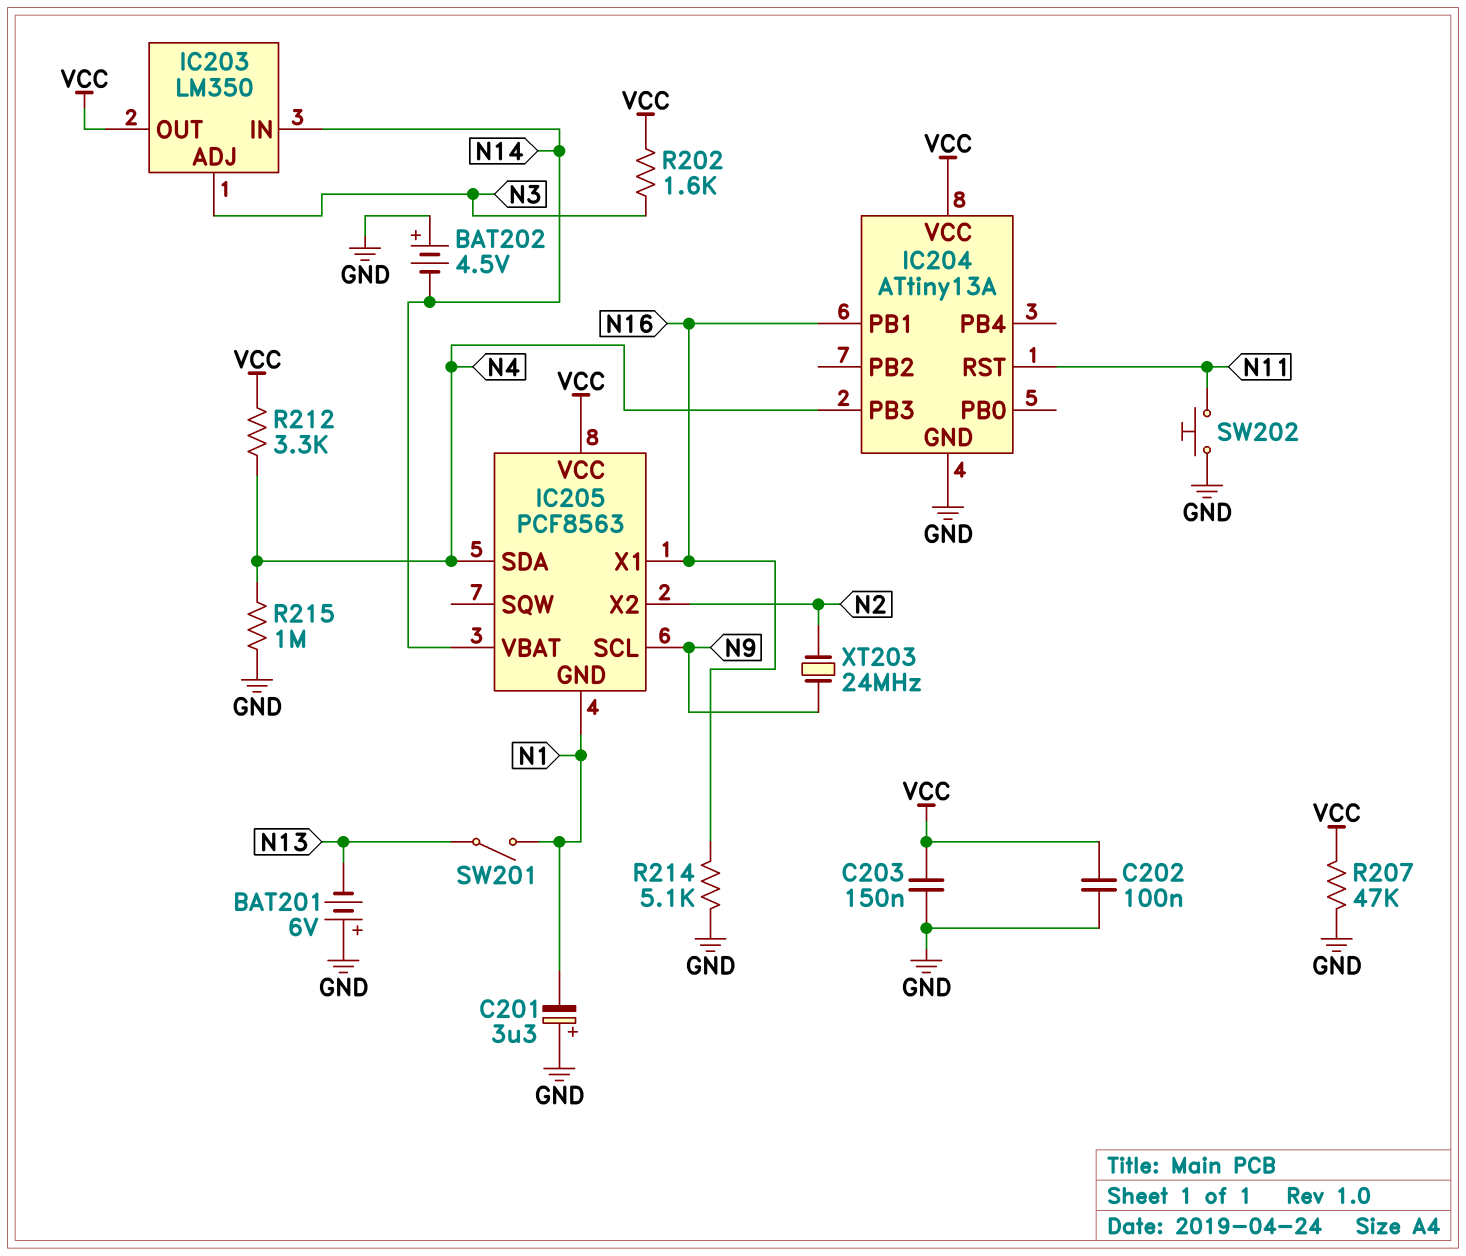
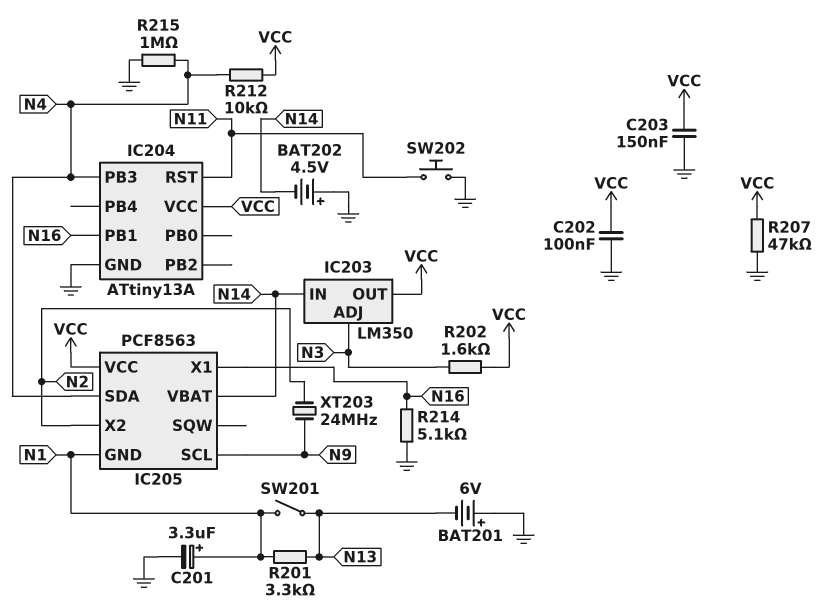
C201: 3.3uF (plus GND, minus N1) -> 3.3uF (plus N1, minus GND)
R201: none -> 3.3k (N1, N13)
R212: 3.3k (N4, VCC) -> 10k (N4, VCC)

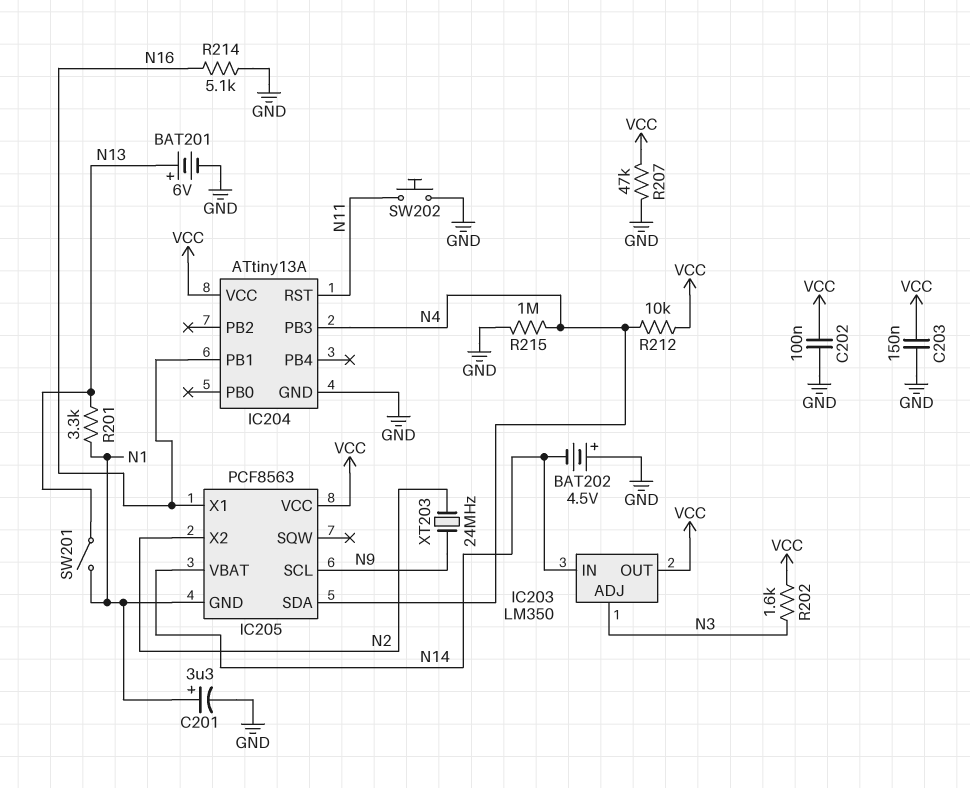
BAT201: 6V (plus GND, minus N13) -> 6V (plus N13, minus GND)

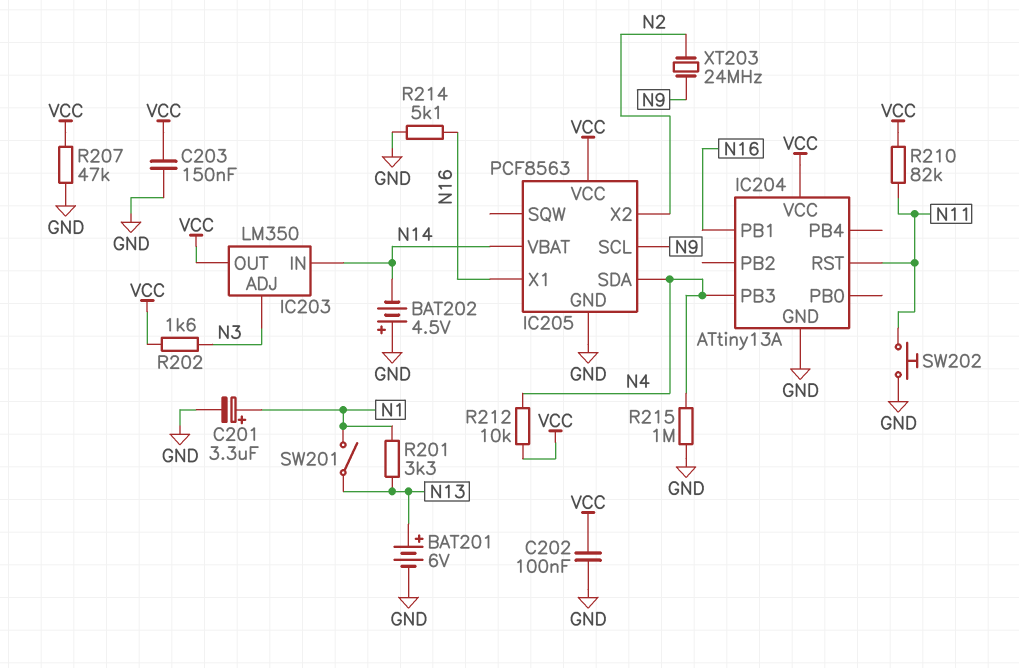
IC205 pin GND: N1 -> GND
R210: none -> 82k (N11, VCC)

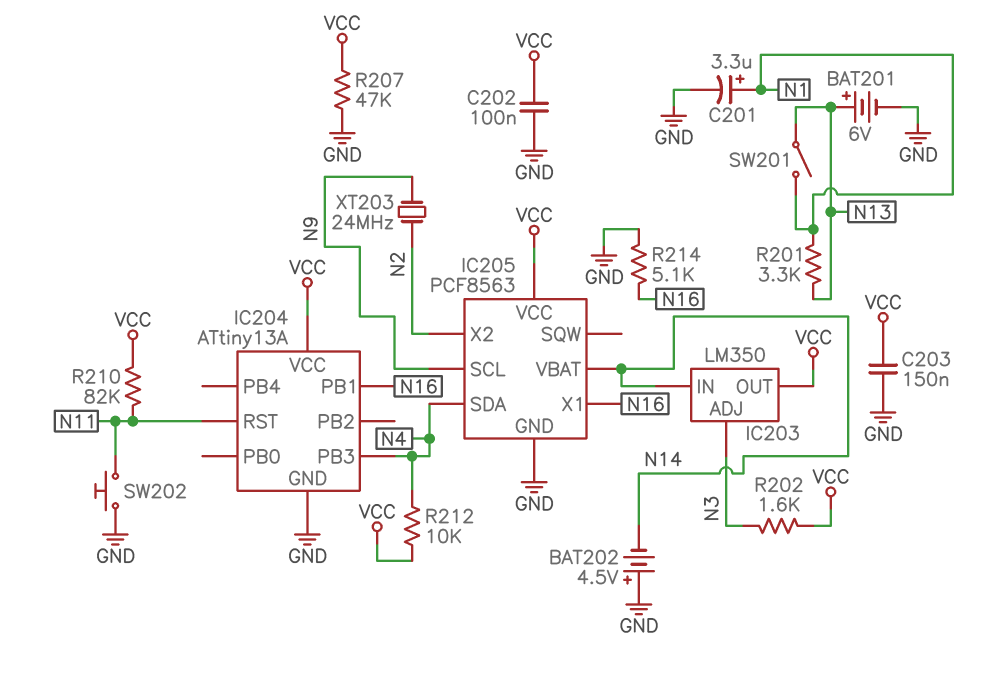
R215: 1M (GND, N4) -> none

